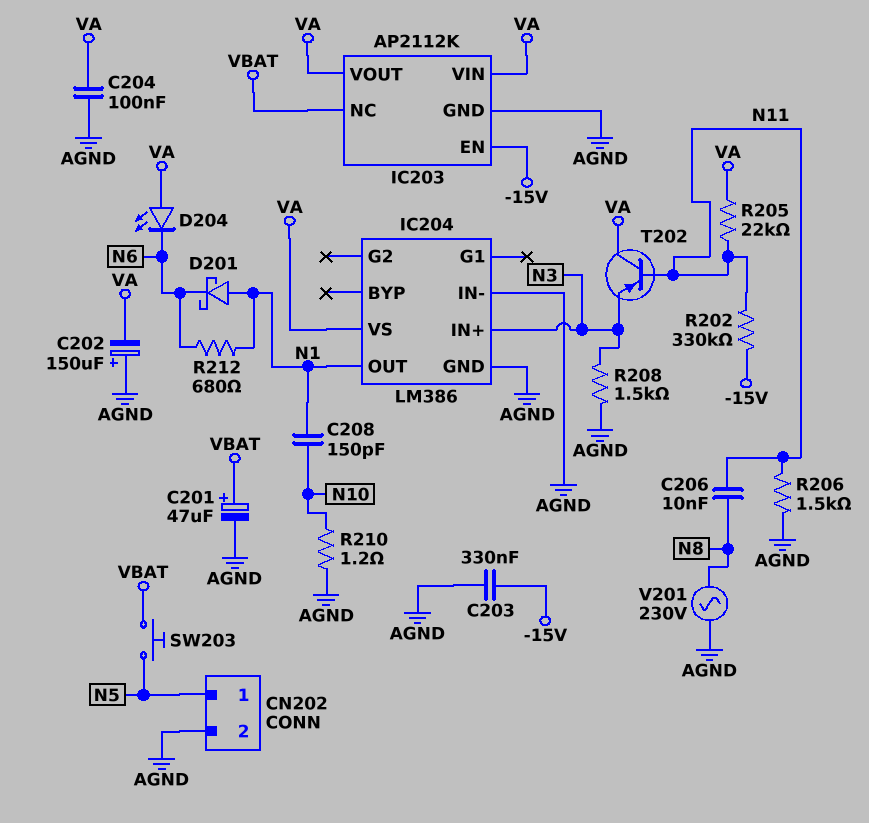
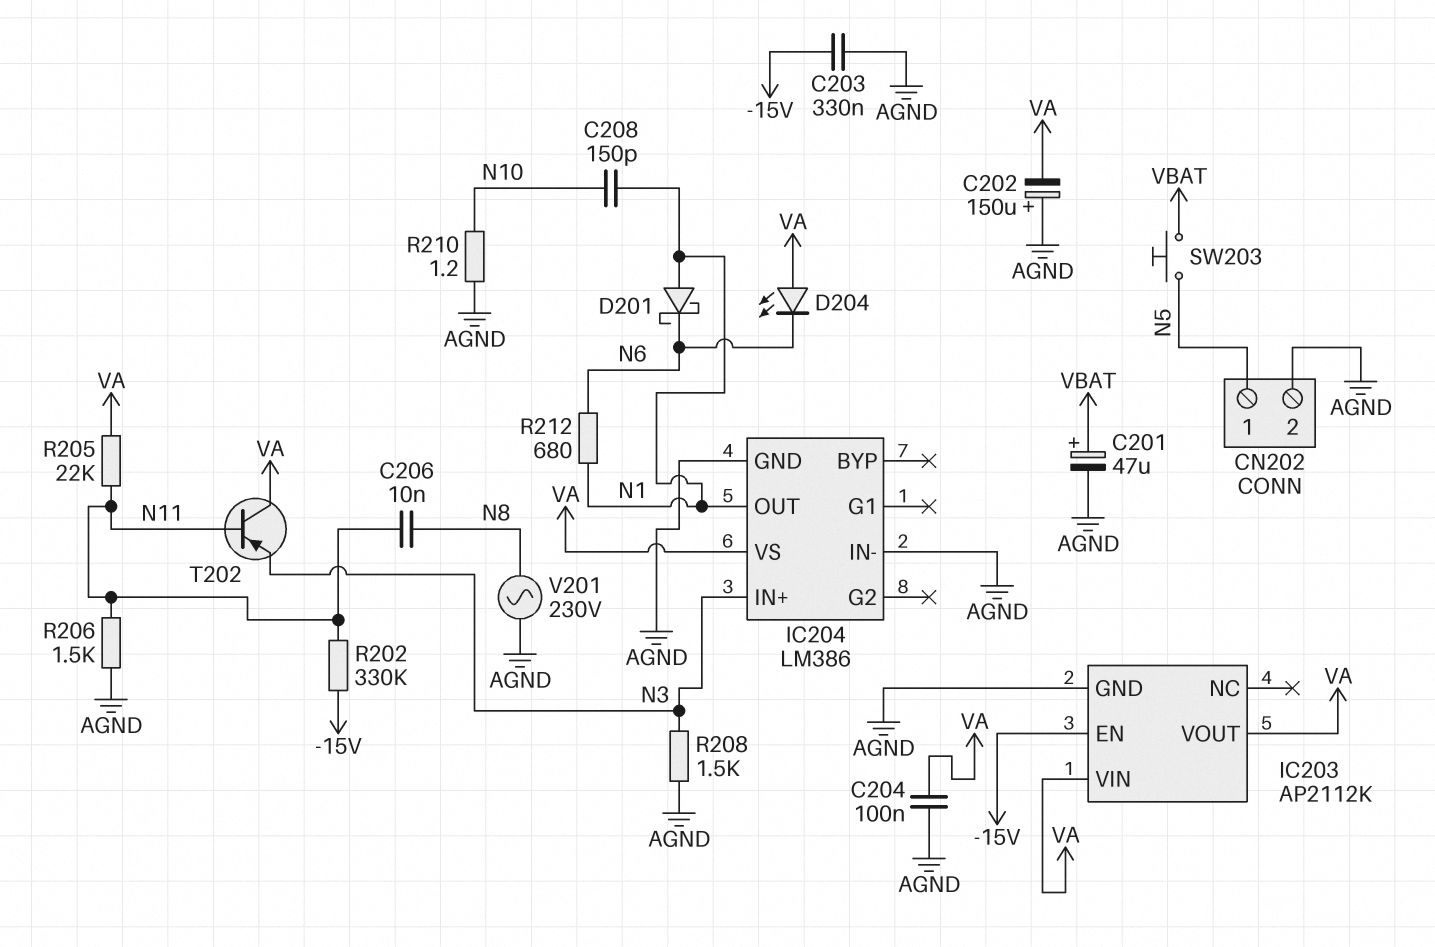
IC203 pin NC: VBAT -> none

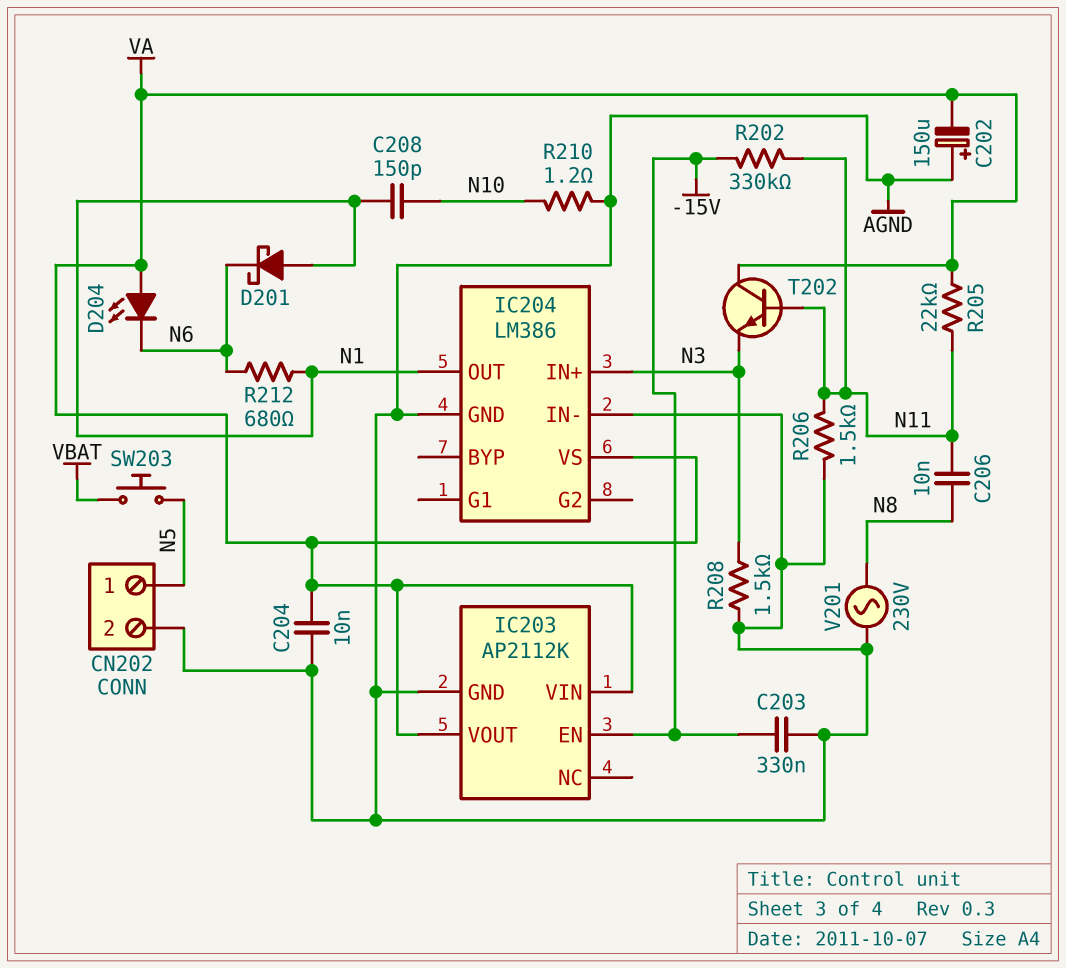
C201: 47uF (plus VBAT, minus AGND) -> none
C204: 100nF (AGND, VA) -> 10nF (AGND, VA)
T202: PNP (B N11, C VA, E N3) -> NPN (B N11, C VA, E N3)

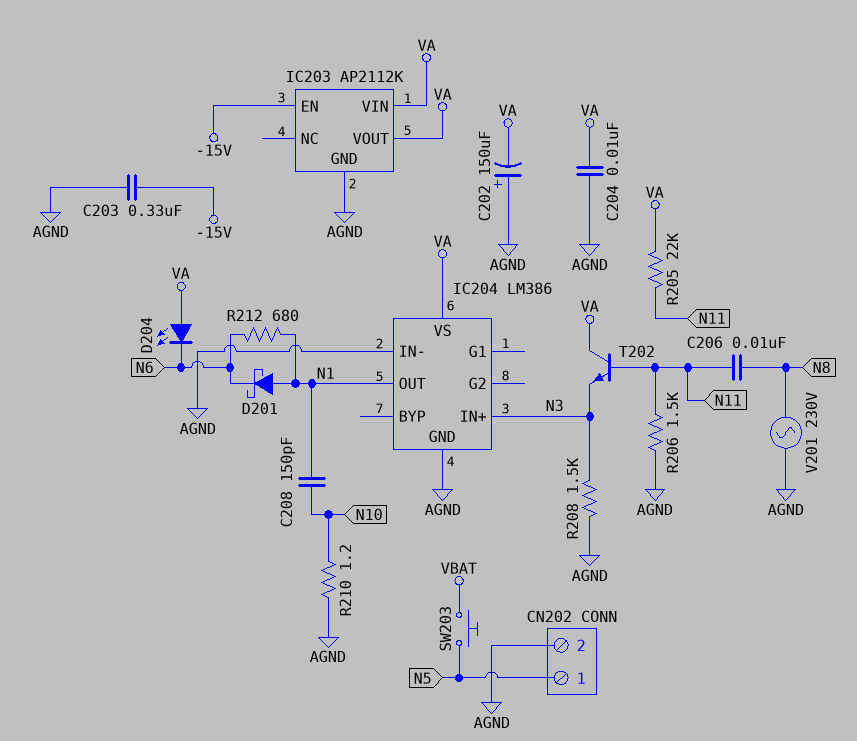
R202: 330k (-15V, N11) -> none

